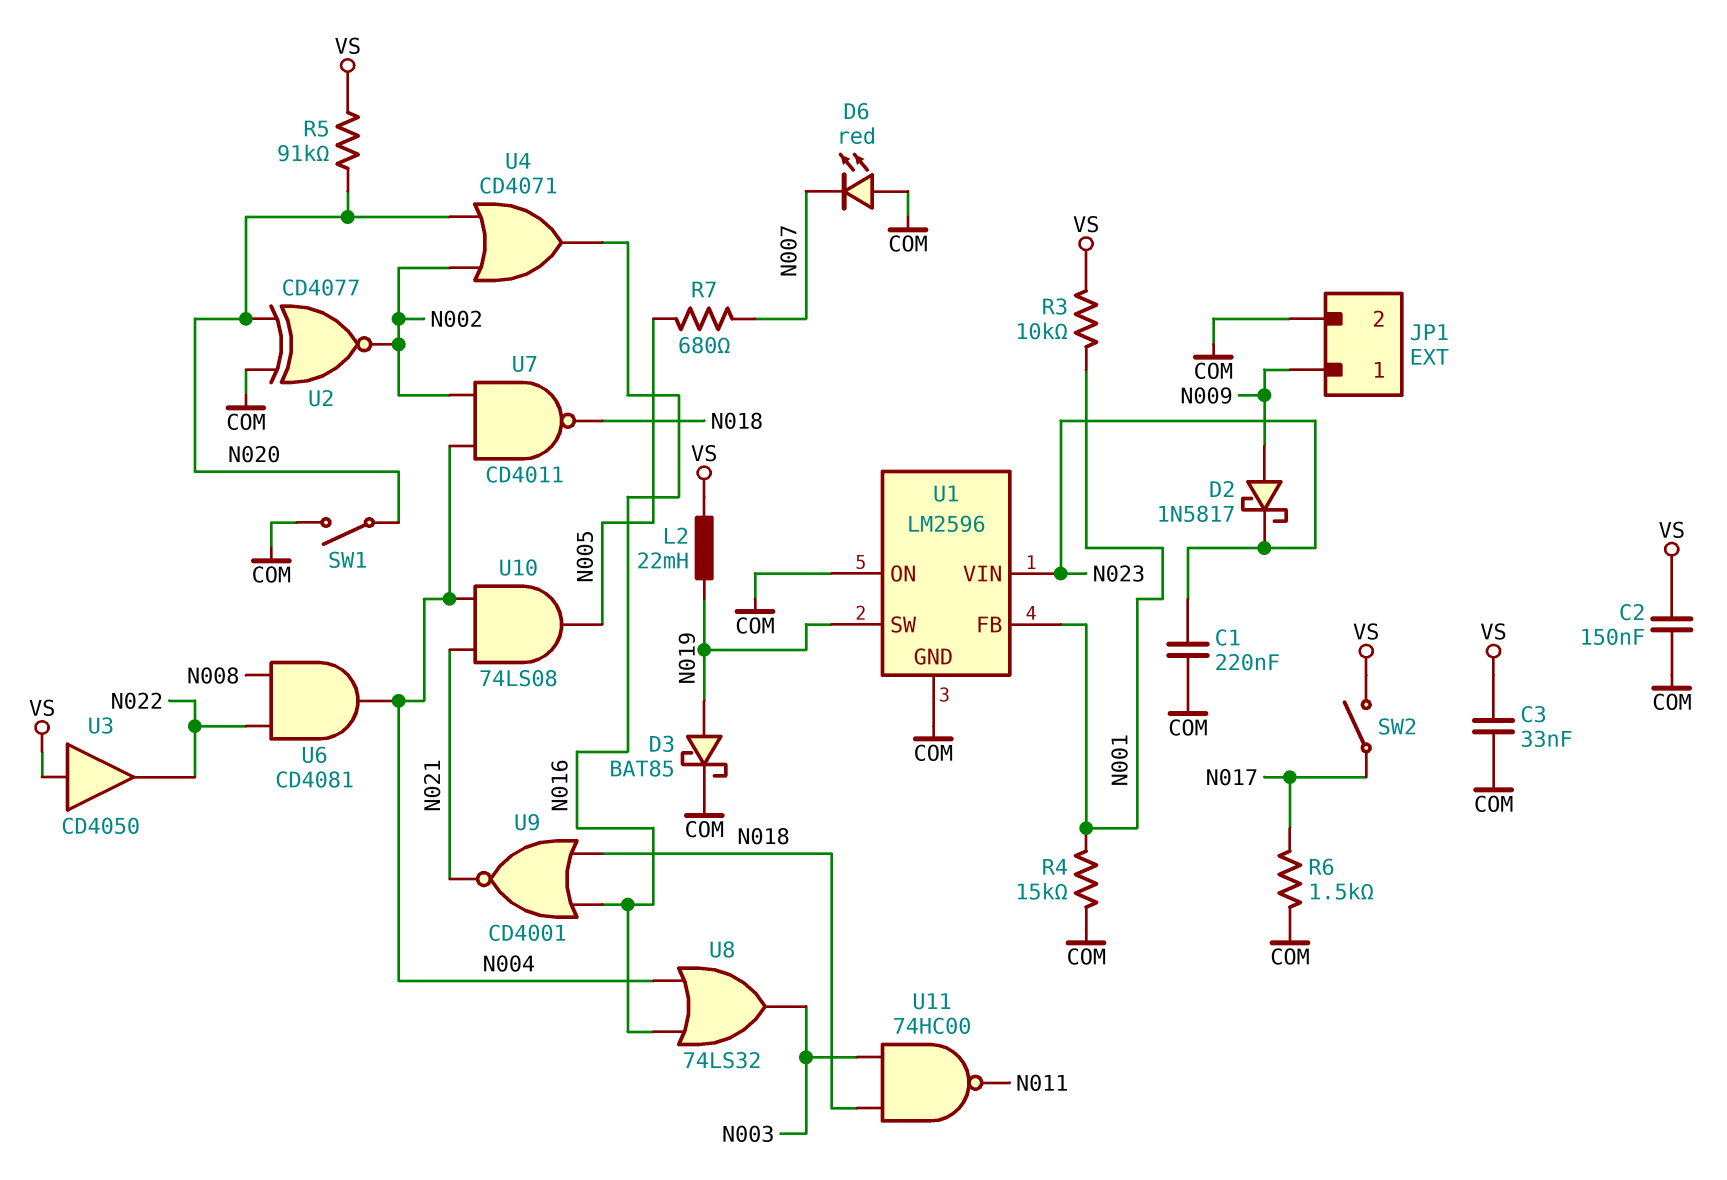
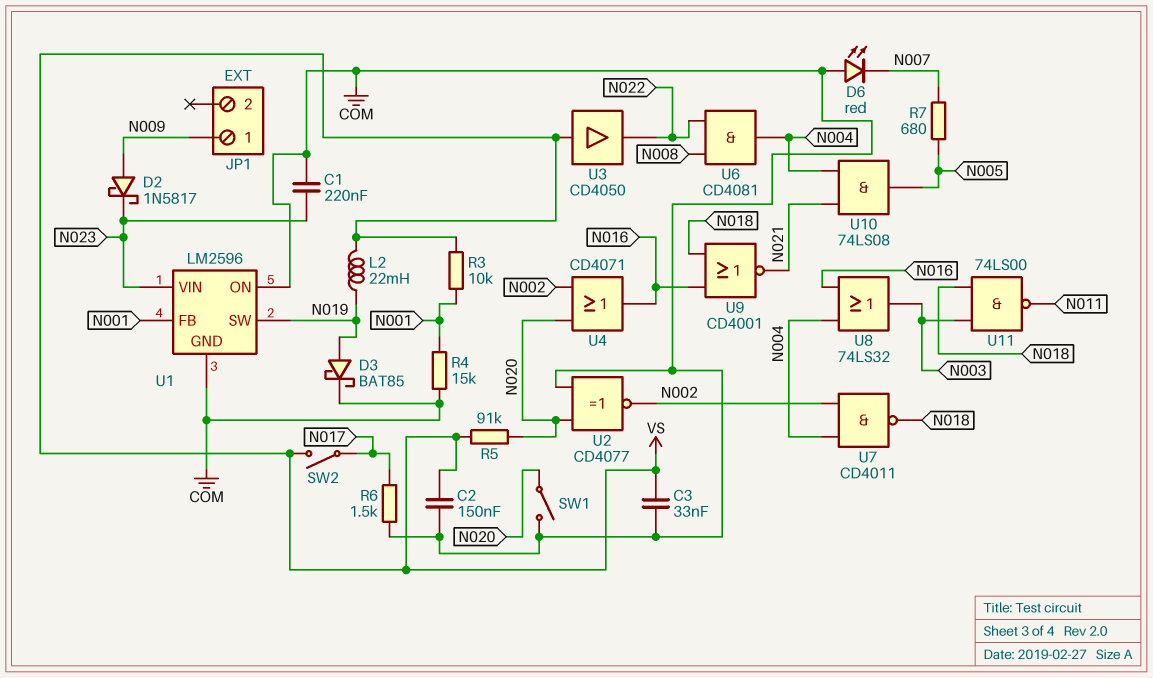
JP1 pin 2: COM -> none
U11: NAND 74HC00 (in N003, in N018, out N011) -> NAND 74LS00 (in N003, in N018, out N011)

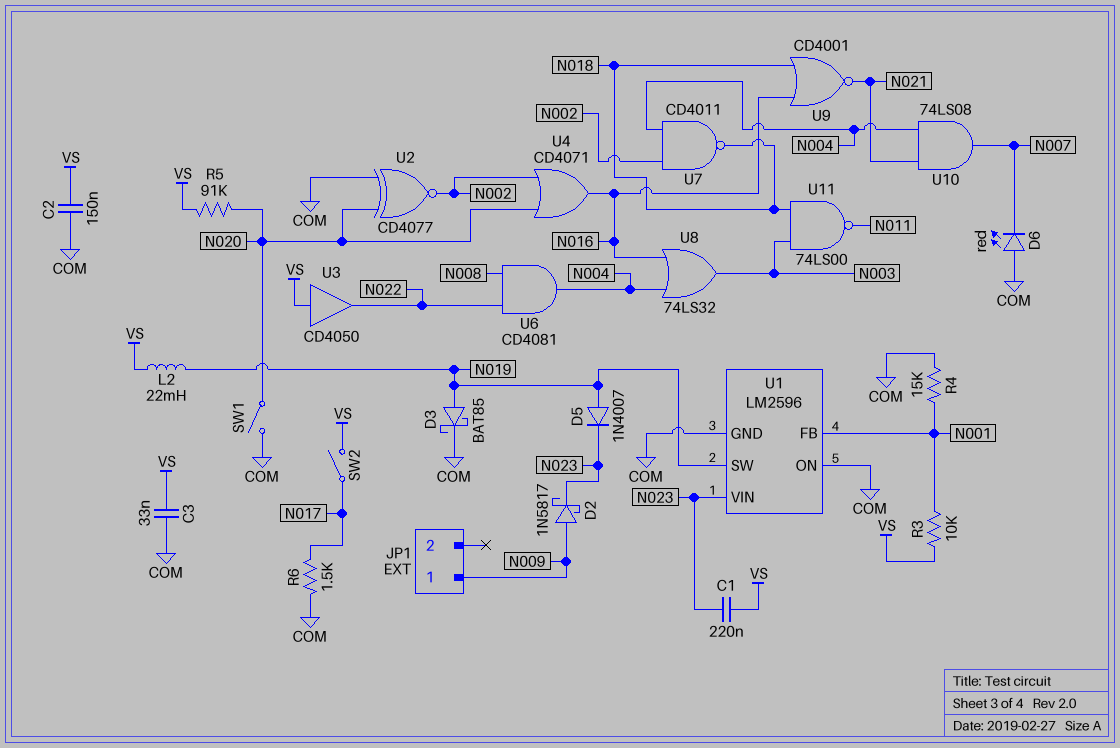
C1: 220nF (COM, N023) -> 220nF (N023, VS)
D5: none -> diode 1N4007 (A N019, K N023)
R7: 680 (N005, N007) -> none
U10: AND 74LS08 (in N004, in N021, out N005) -> AND 74LS08 (in N004, in N021, out N007)

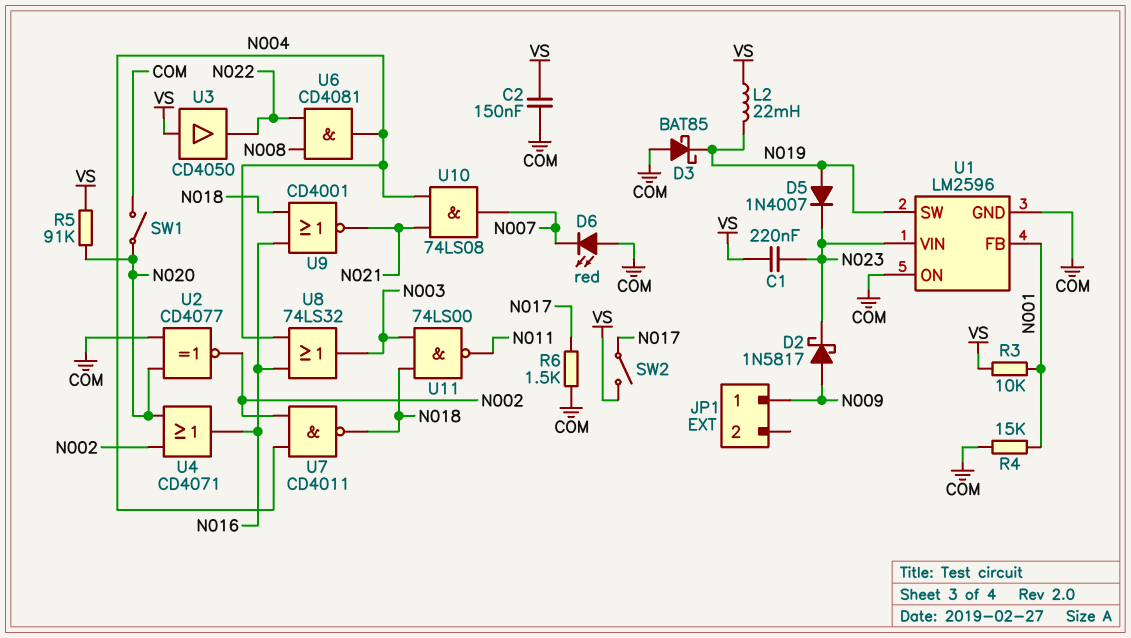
C3: 33nF (COM, VS) -> none
D3: schottky BAT85 (A N019, K COM) -> schottky BAT85 (A COM, K N019)

